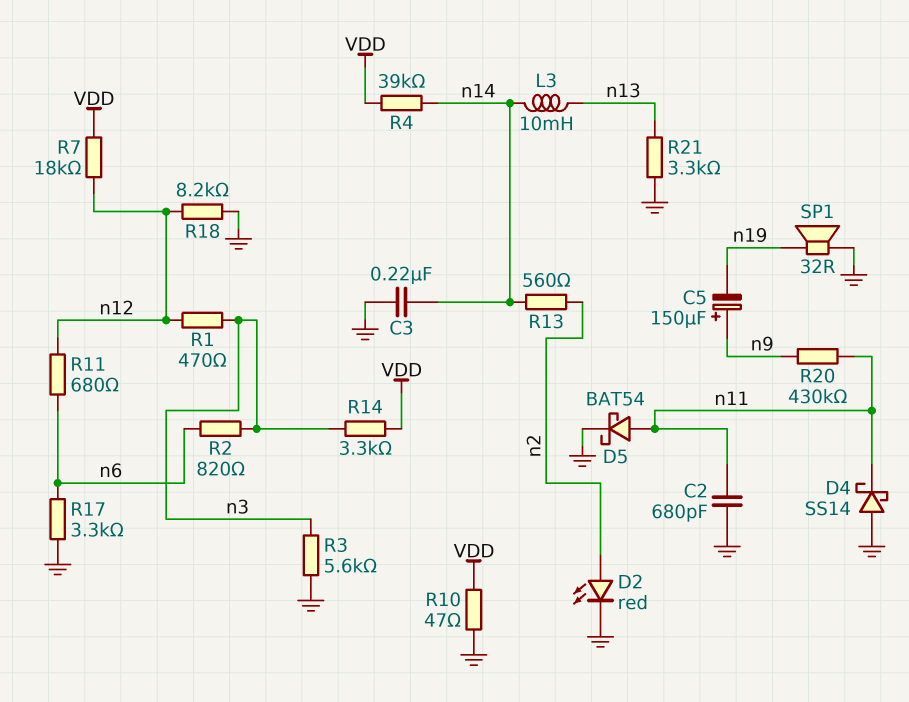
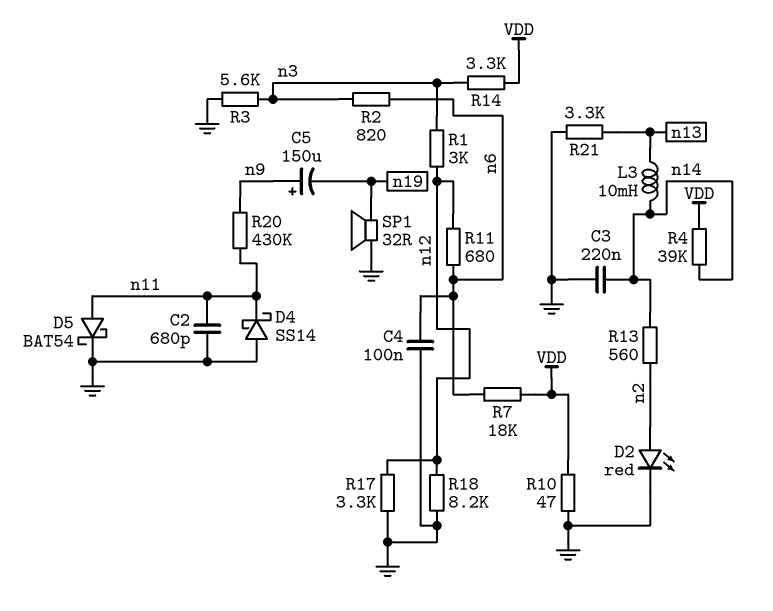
C4: none -> 100nF (GND, n6)
R1: 470 (n3, n12) -> 3k (n3, n12)
R7: 18k (VDD, n12) -> 18k (VDD, n6)
R17: 3.3k (GND, n6) -> 3.3k (GND, n12)

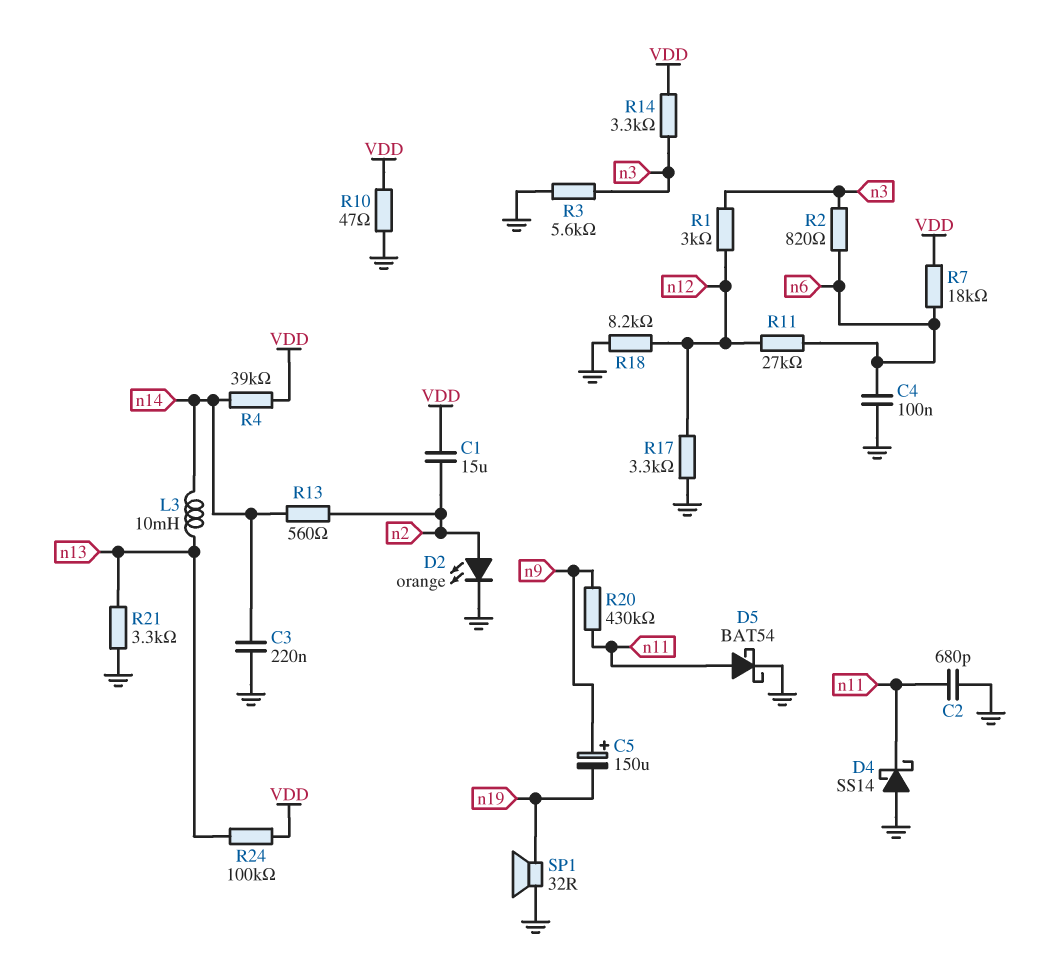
C1: none -> 15uF (VDD, n2)
D2: LED red (A n2, K GND) -> LED orange (A n2, K GND)
R11: 680 (n6, n12) -> 27k (n6, n12)
R24: none -> 100k (VDD, n13)

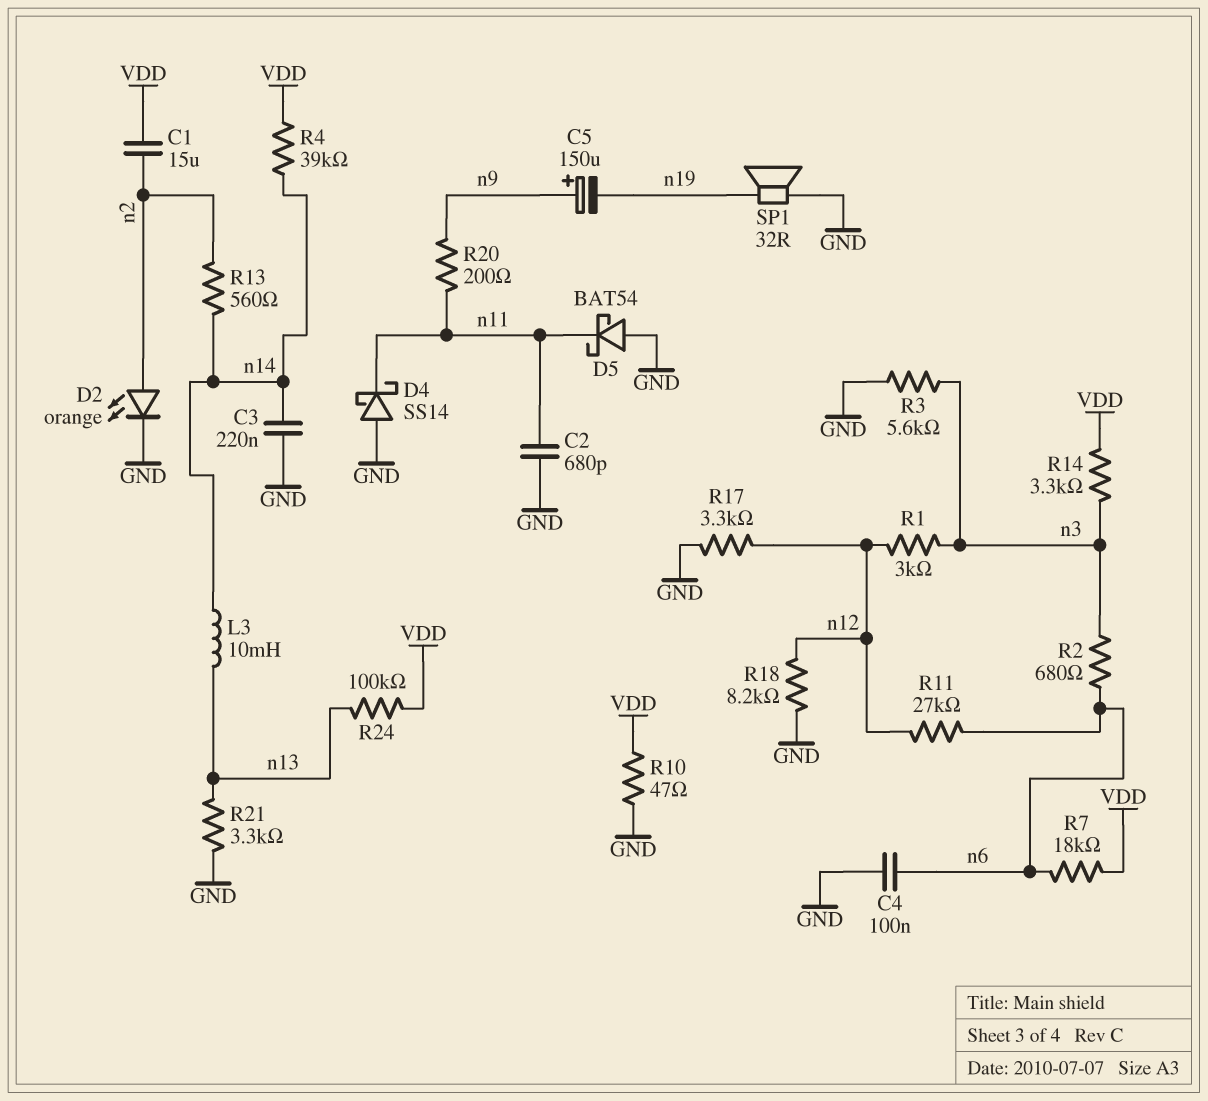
D5: schottky BAT54 (A n11, K GND) -> schottky BAT54 (A GND, K n11)
R2: 820 (n3, n6) -> 680 (n3, n6)
R20: 430k (n9, n11) -> 200 (n9, n11)

